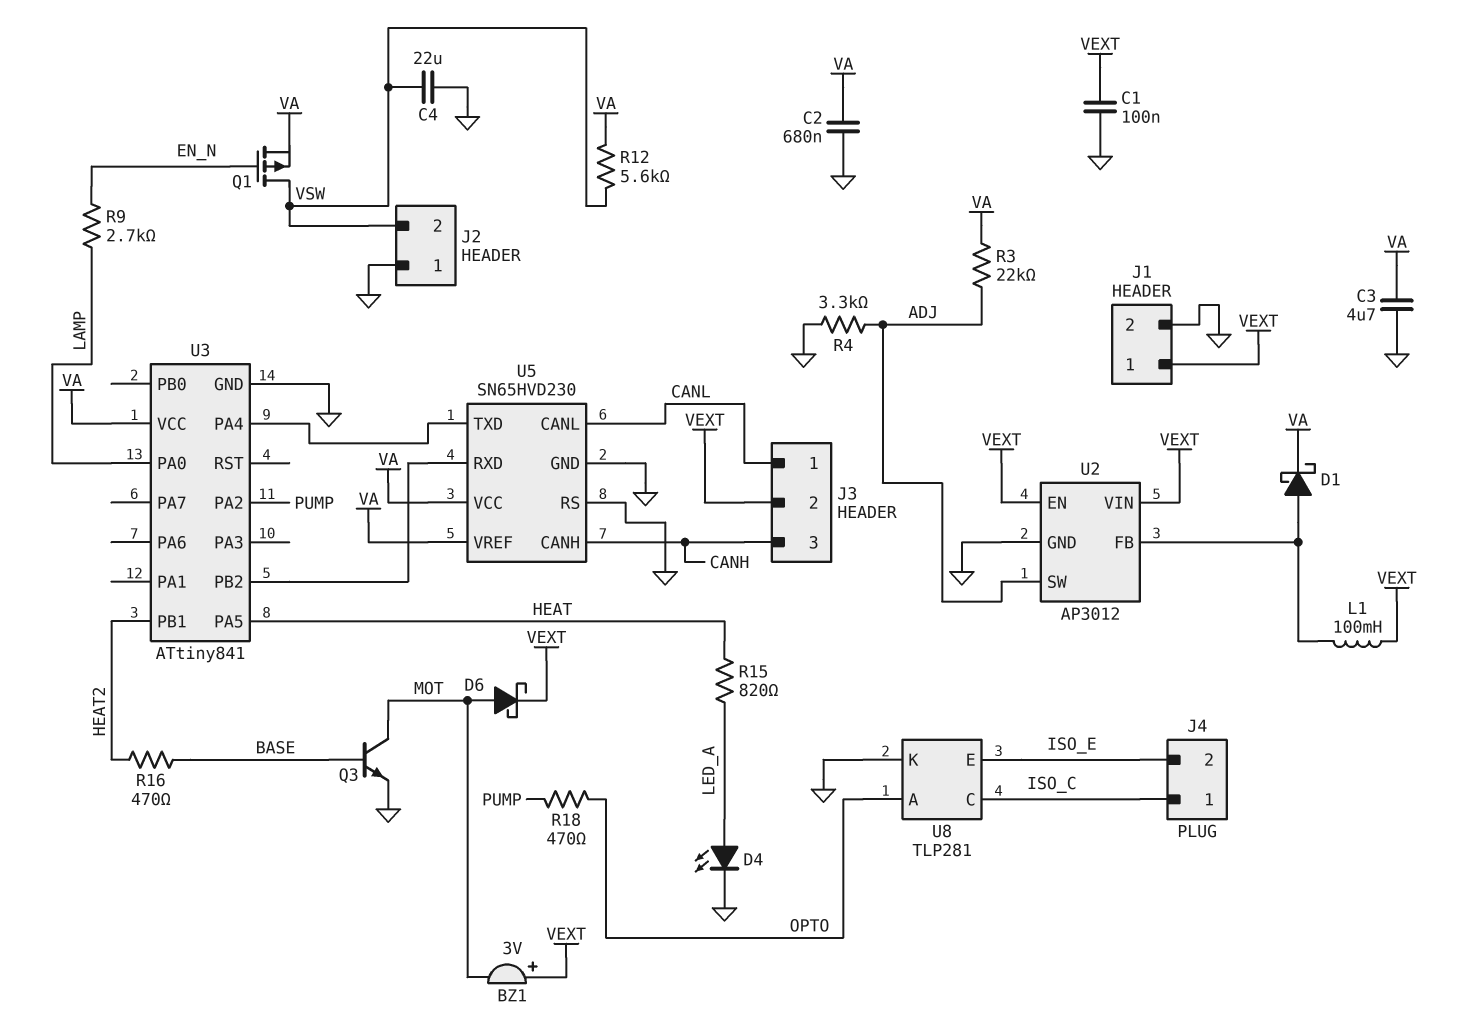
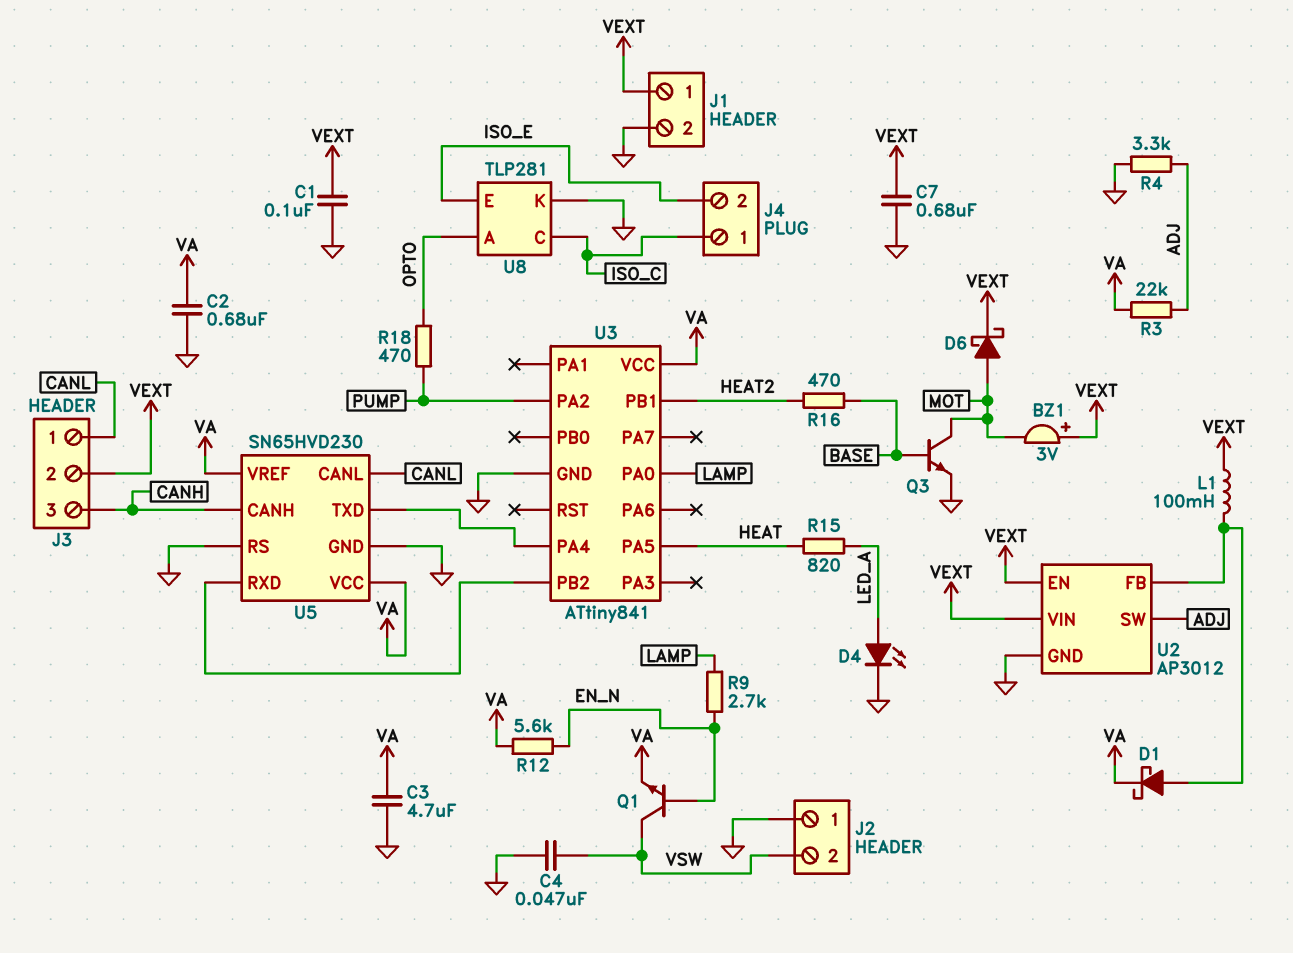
C4: 22uF (GND, VSW) -> 47nF (GND, VSW)
C7: none -> 680nF (GND, VEXT)
Q1: PMOS (G EN_N, D VSW, S VA) -> NPN (B EN_N, C VSW, E VA)
R12: 5.6k (VA, VSW) -> 5.6k (EN_N, VA)

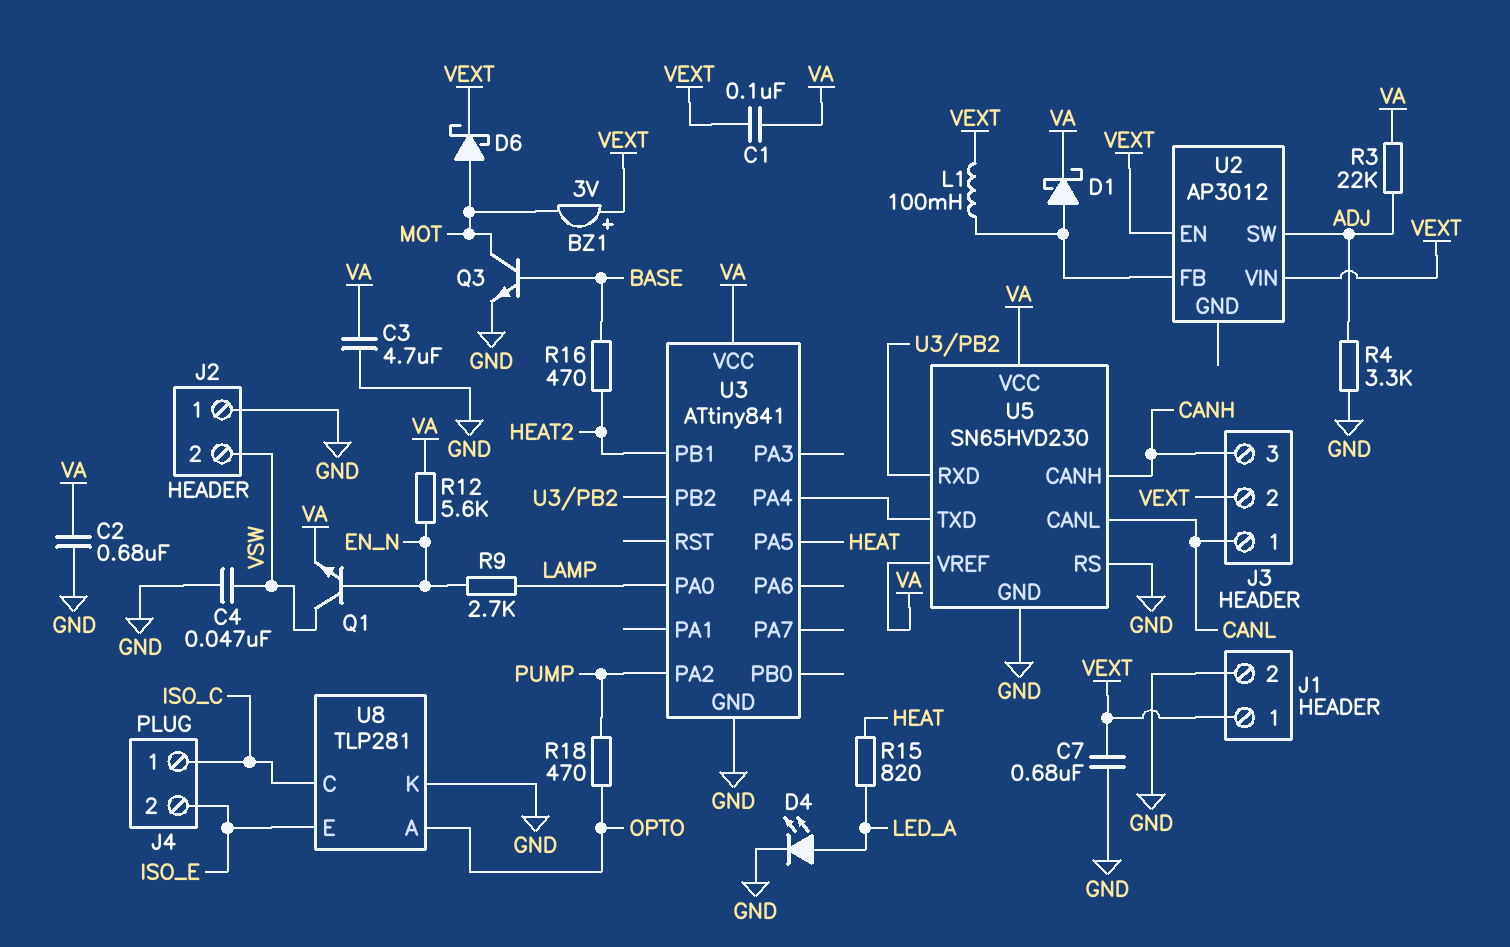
C1: 100nF (GND, VEXT) -> 100nF (VA, VEXT)
U2 pin GND: GND -> none

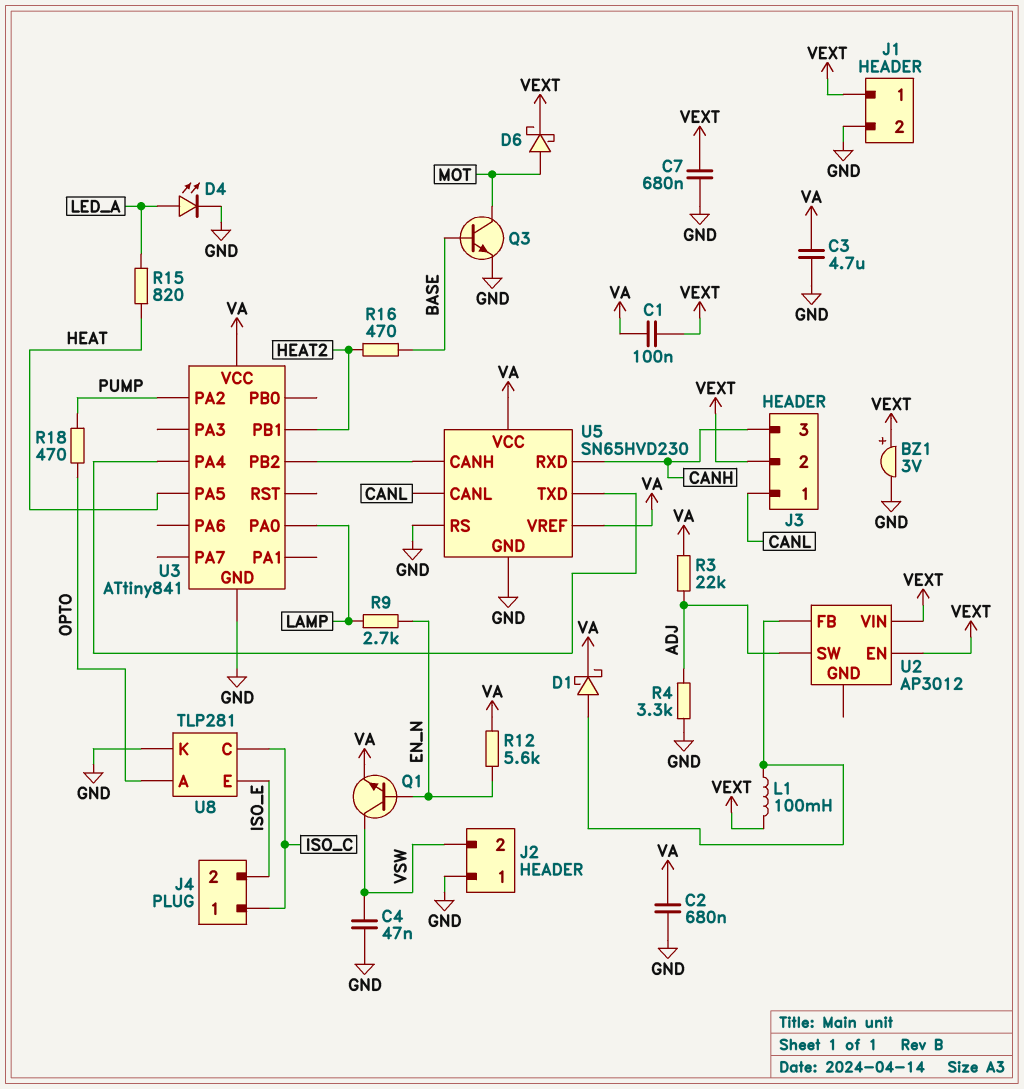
BZ1: buzzer 3V (plus VEXT, minus MOT) -> buzzer 3V (plus VEXT, minus GND)
U5 pin CANH: CANH -> U3/PB2
U5 pin RXD: U3/PB2 -> CANH

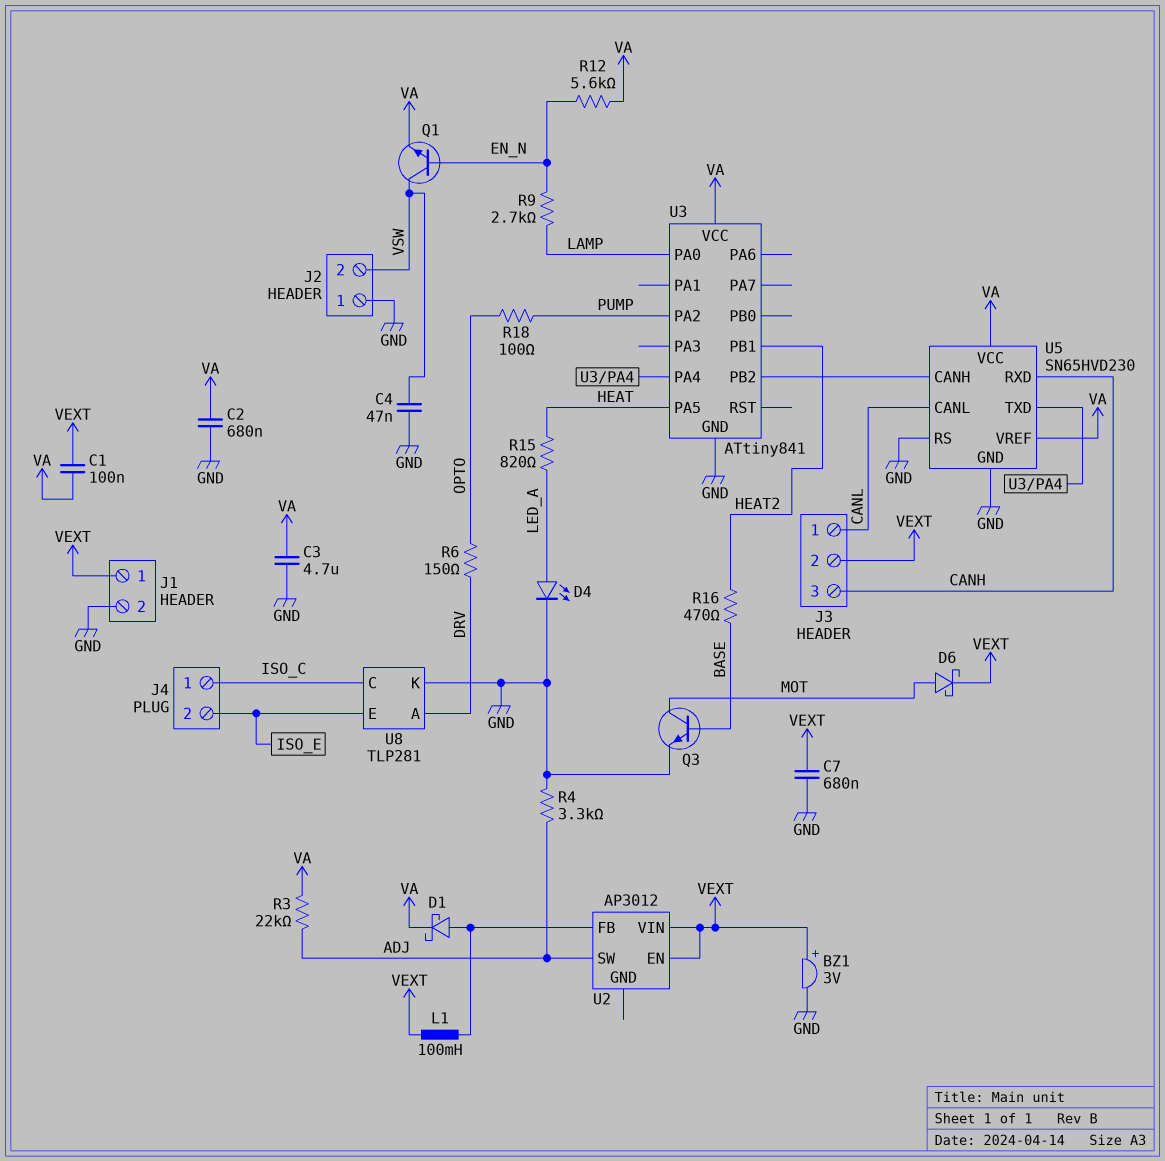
R6: none -> 150 (DRV, OPTO)
R18: 470 (OPTO, PUMP) -> 100 (OPTO, PUMP)
U8 pin A: OPTO -> DRV

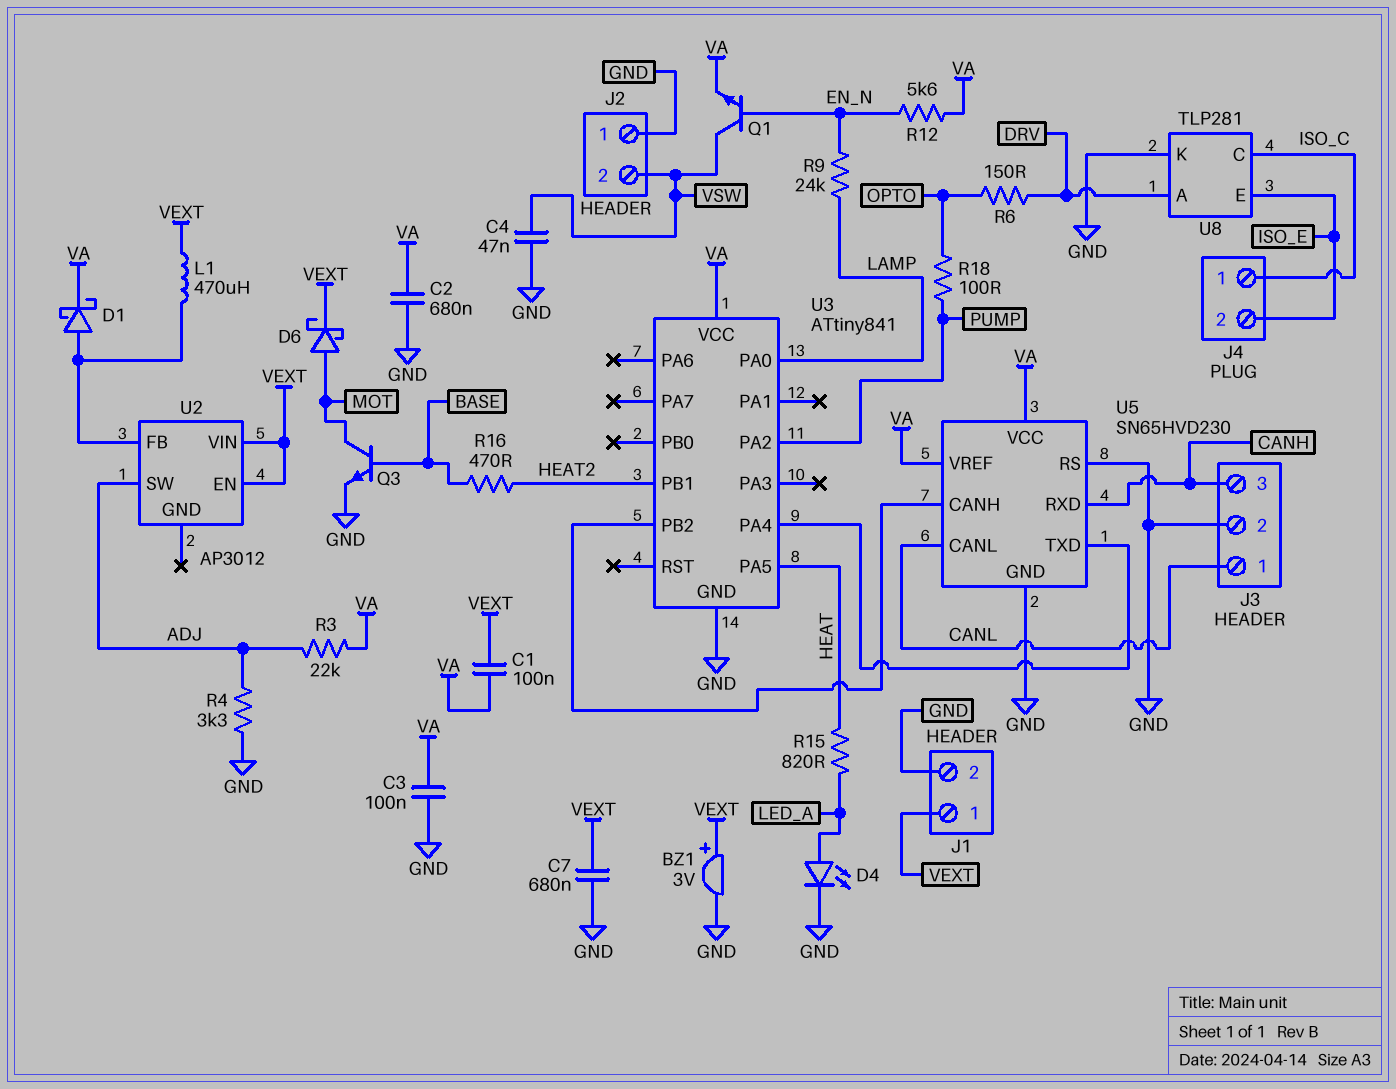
C3: 4.7uF (GND, VA) -> 100nF (GND, VA)
J3 pin 2: VEXT -> GND
L1: 100mH (U2/FB, VEXT) -> 470uH (U2/FB, VEXT)
R9: 2.7k (EN_N, LAMP) -> 24k (EN_N, LAMP)

